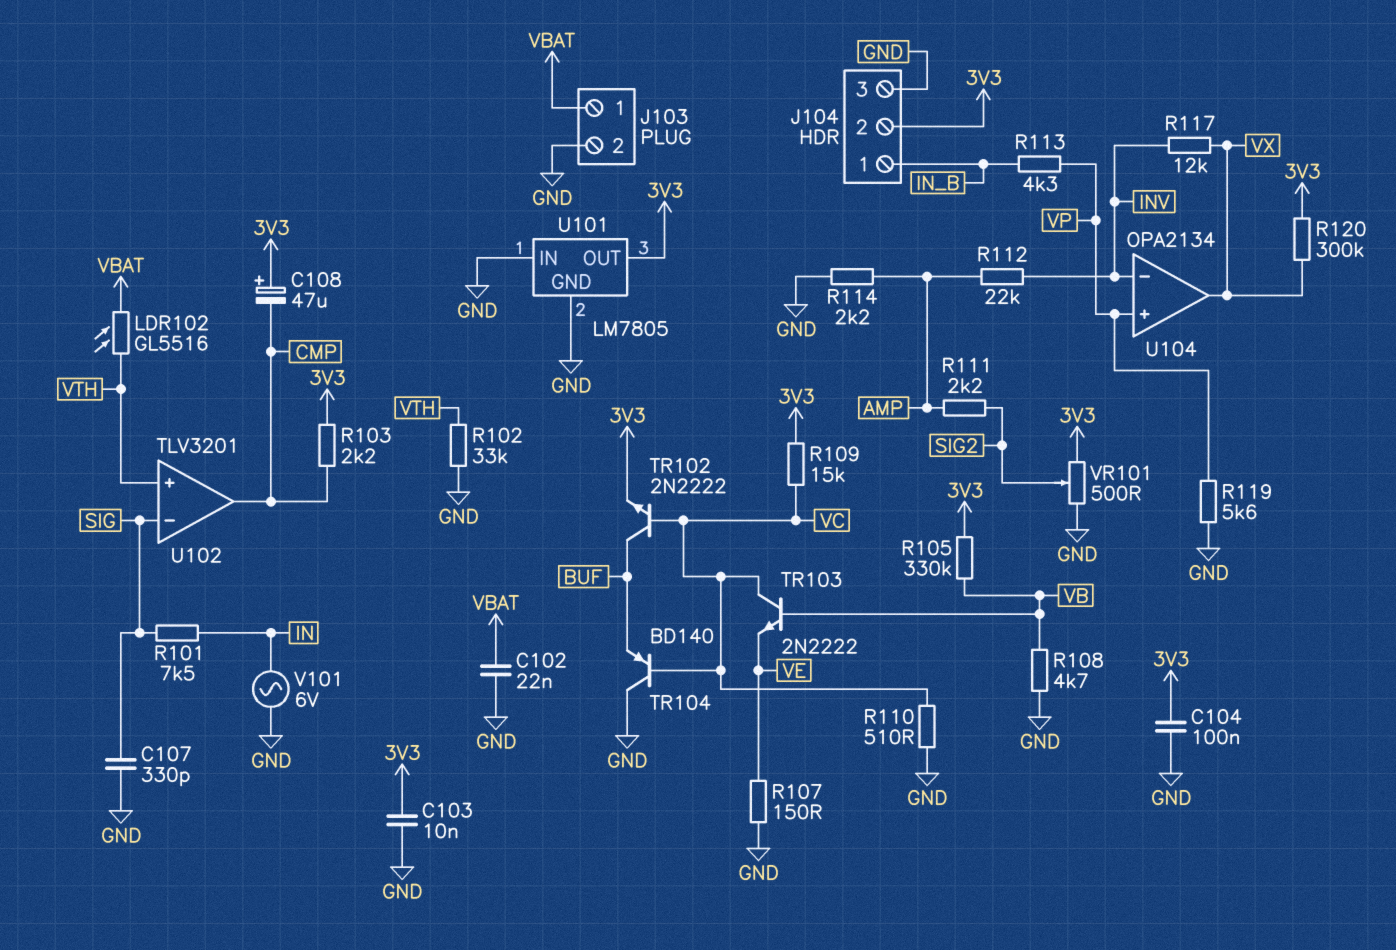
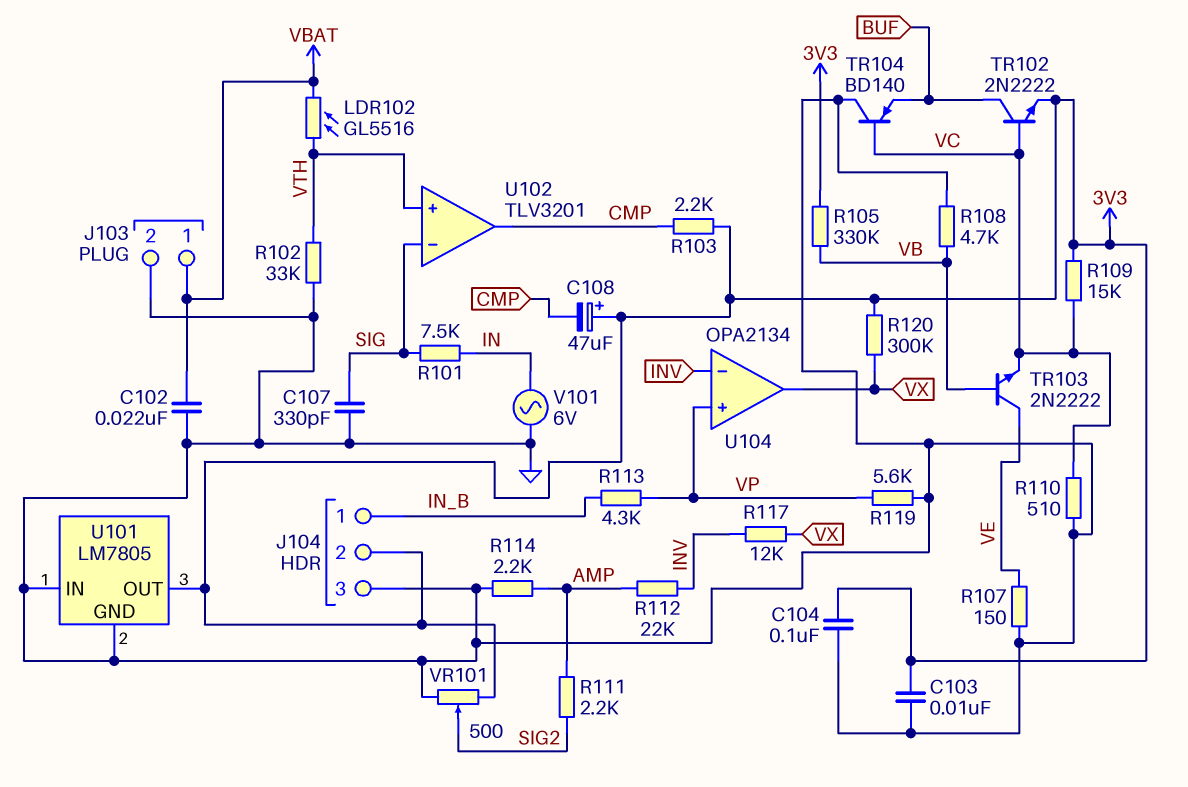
TR103: NPN 2N2222 (B VB, C VC, E VE) -> NPN 2N2222 (B VB, C VE, E VC)

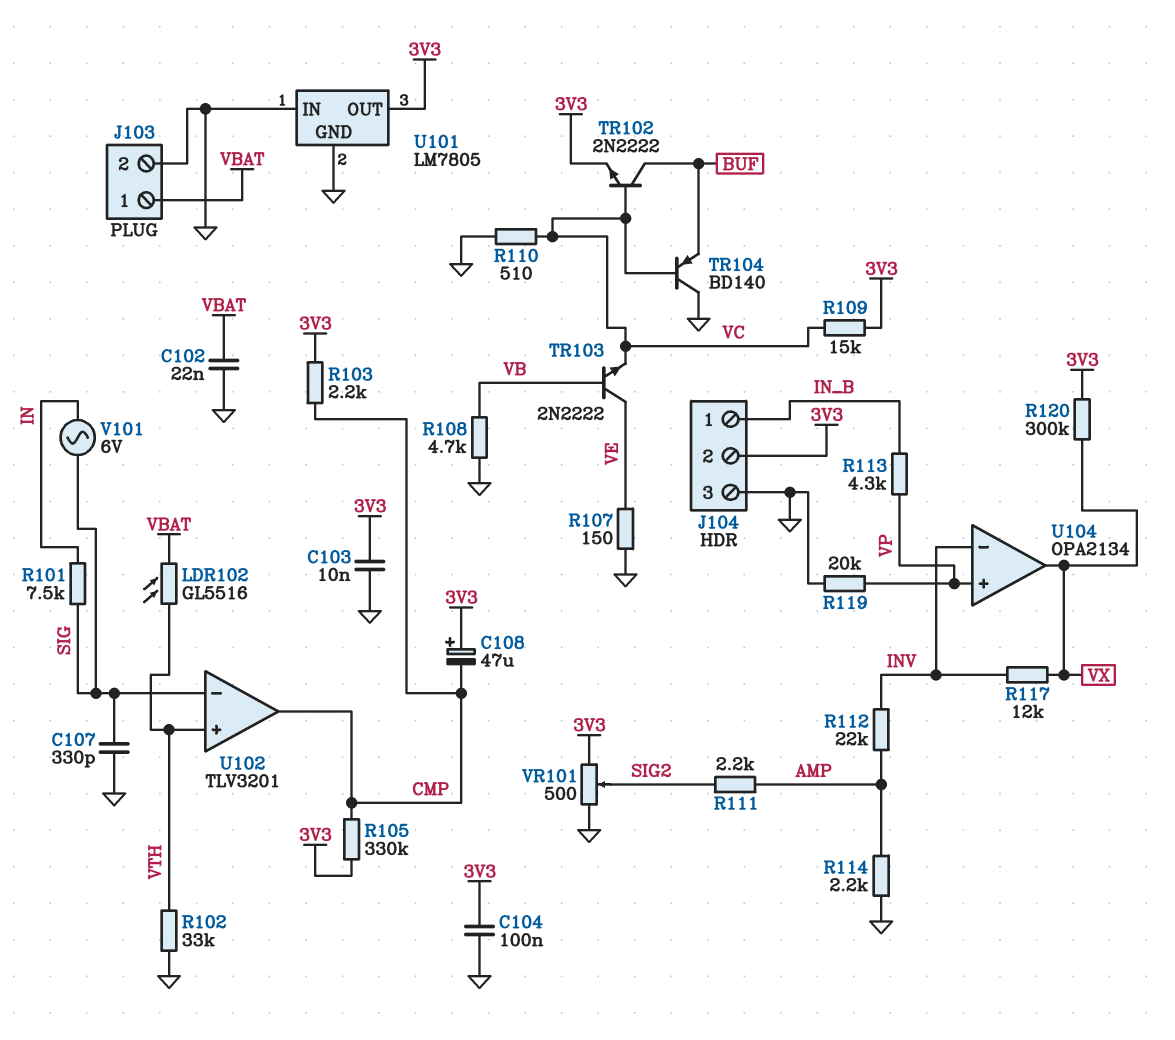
R105: 330k (3V3, VB) -> 330k (3V3, CMP)
R119: 5.6k (GND, VP) -> 20k (GND, VP)
V101: AC 6V (GND, IN) -> AC 6V (IN, SIG)

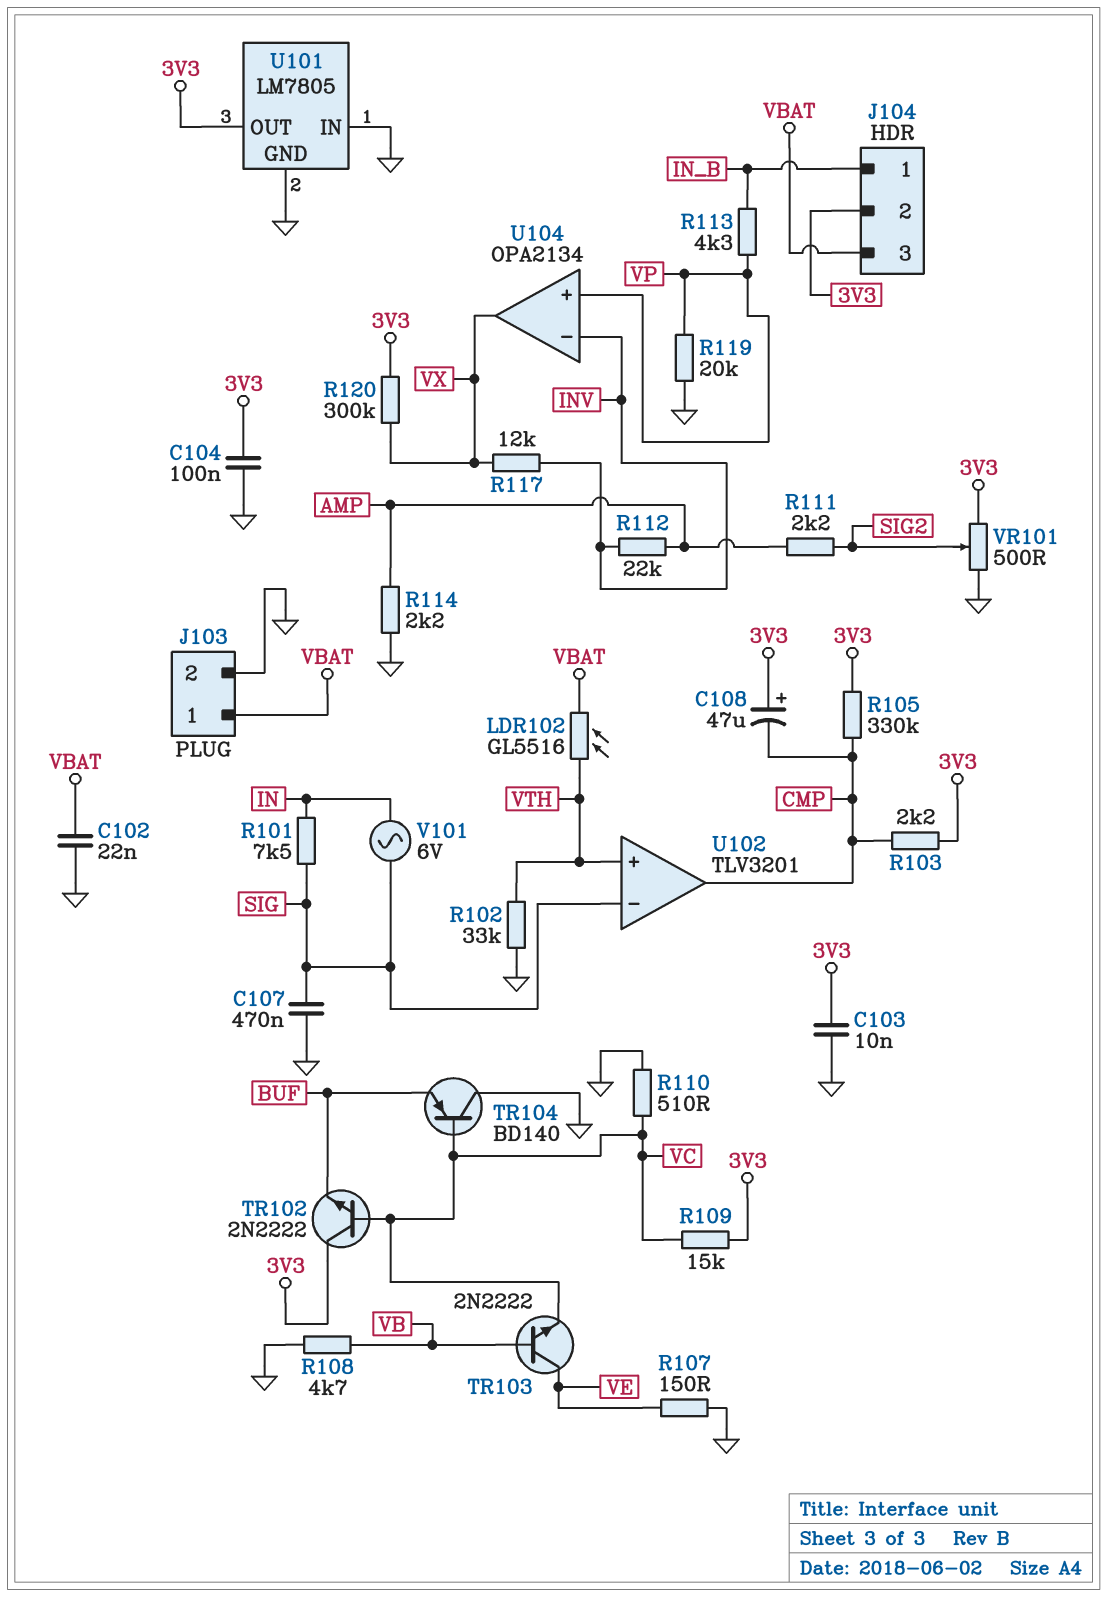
C107: 330pF (GND, SIG) -> 470nF (GND, SIG)
J104 pin 3: GND -> VBAT
TR102: NPN 2N2222 (B VC, C BUF, E 3V3) -> NPN 2N2222 (B VC, C 3V3, E BUF)

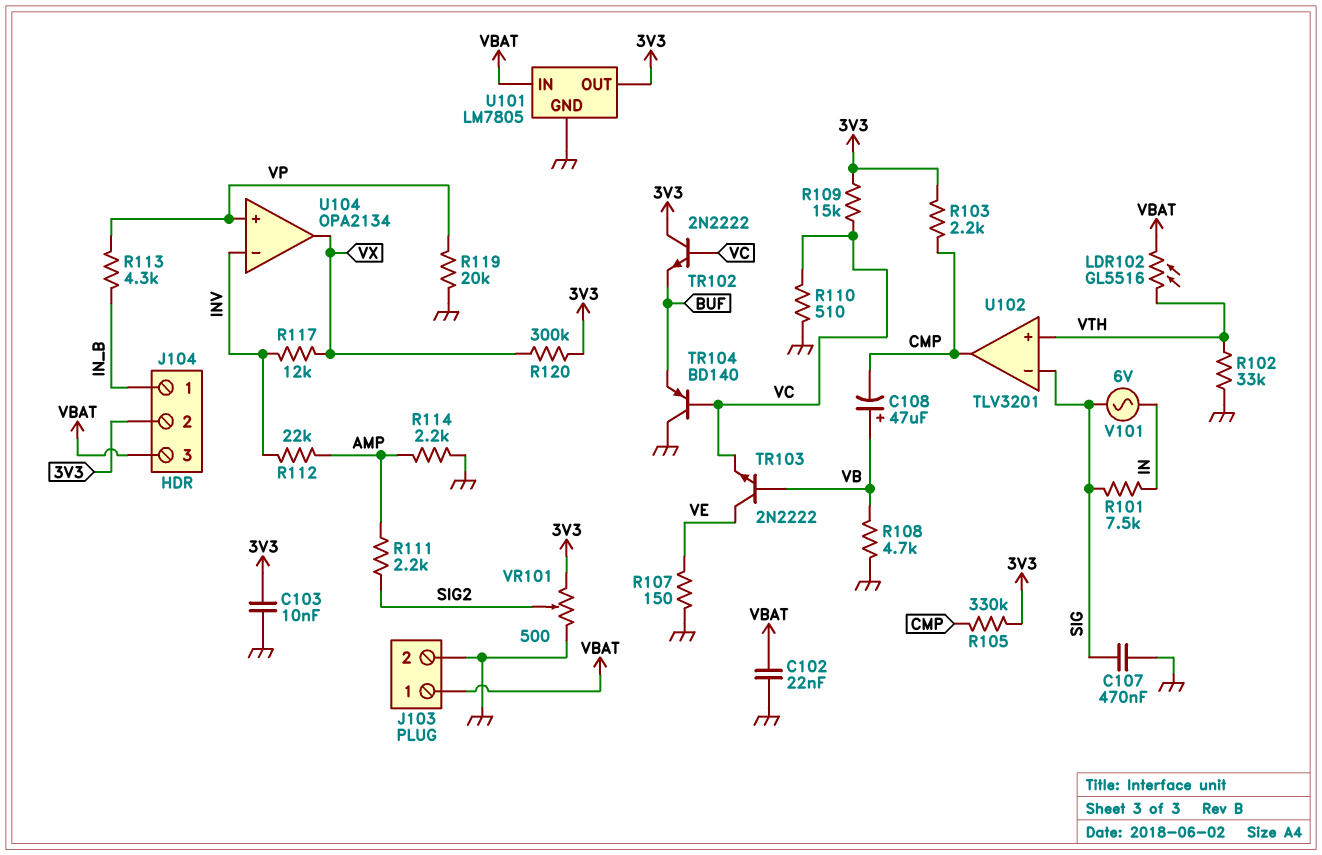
C104: 100nF (3V3, GND) -> none
C108: 47uF (plus 3V3, minus CMP) -> 47uF (plus VB, minus CMP)
U101 pin IN: GND -> VBAT

